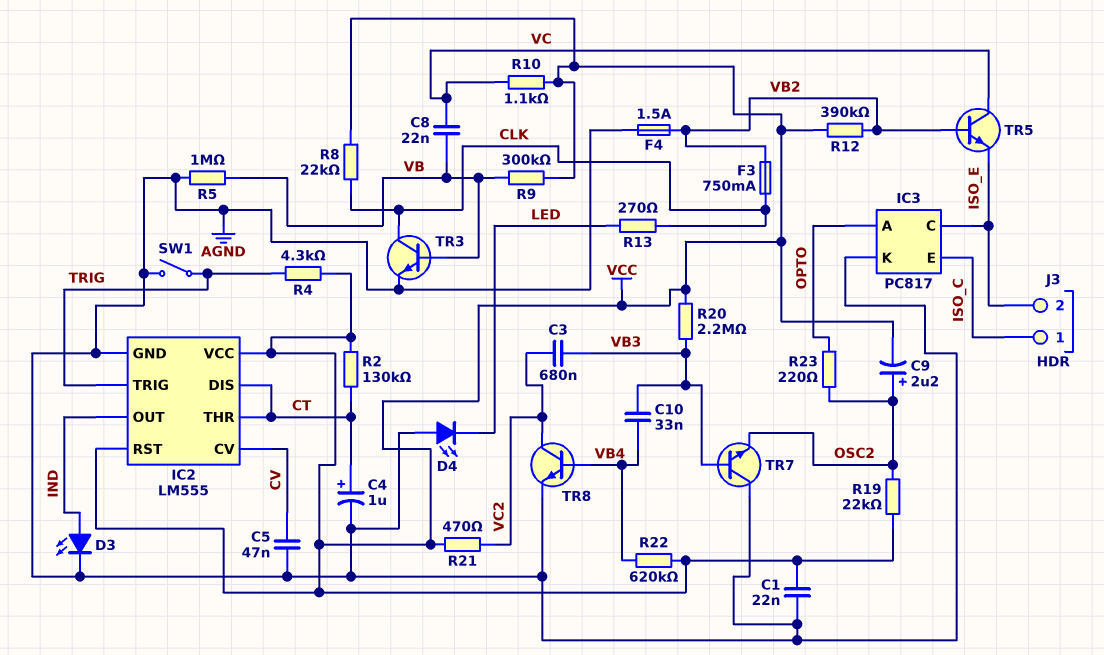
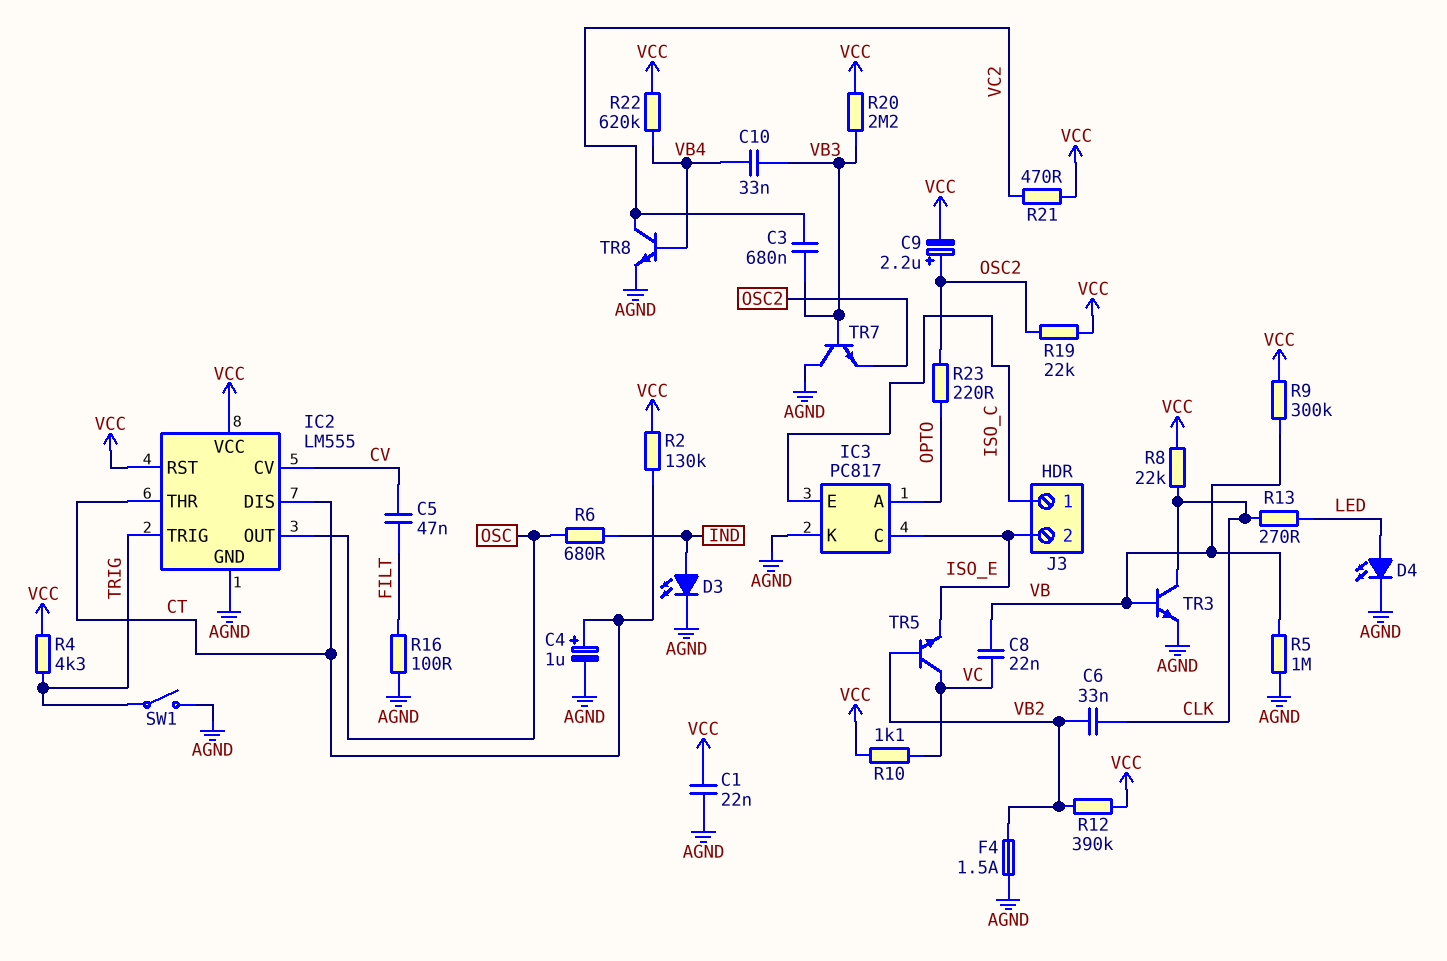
C5: 47nF (AGND, CV) -> 47nF (CV, FILT)
C6: none -> 33nF (CLK, VB2)
D4: LED (A AGND, K LED) -> LED (A LED, K AGND)
F3: 750mA (CLK, VB2) -> none
IC2 pin OUT: IND -> OSC
R6: none -> 680 (IND, OSC)
R16: none -> 100 (AGND, FILT)

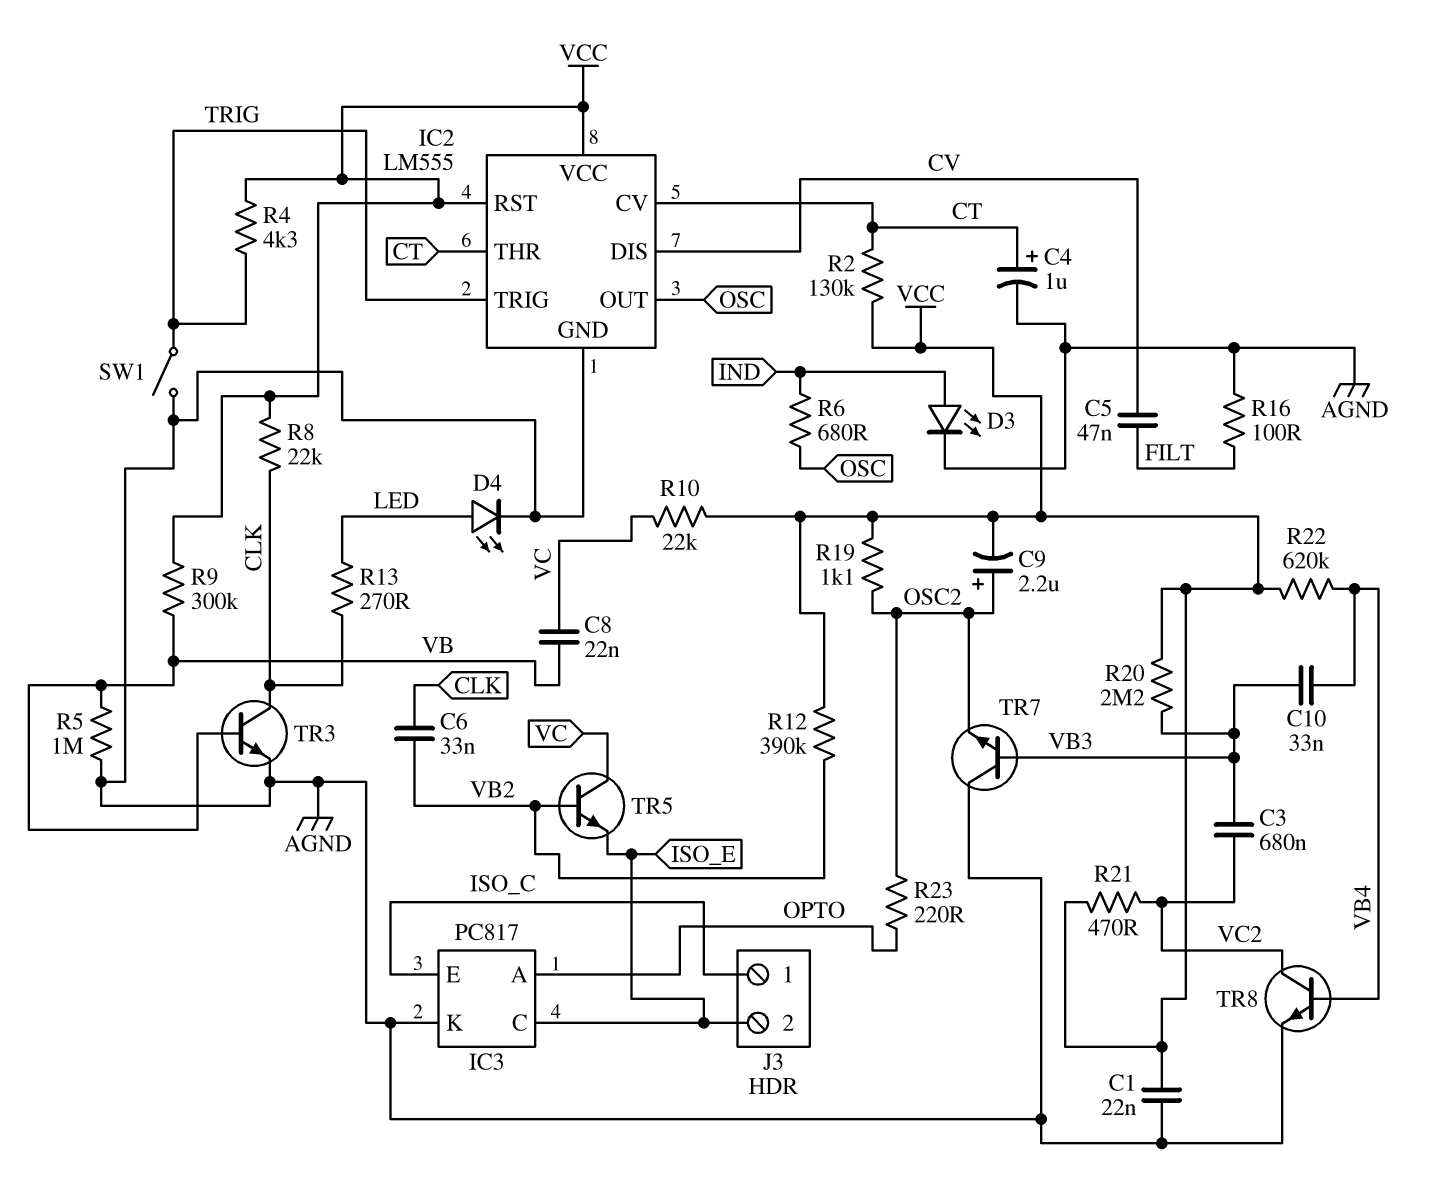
F4: 1.5A (AGND, VB2) -> none
IC2 pin CV: CV -> CT
IC2 pin DIS: CT -> CV
R10: 1.1k (VC, VCC) -> 22k (VC, VCC)
R19: 22k (OSC2, VCC) -> 1.1k (OSC2, VCC)

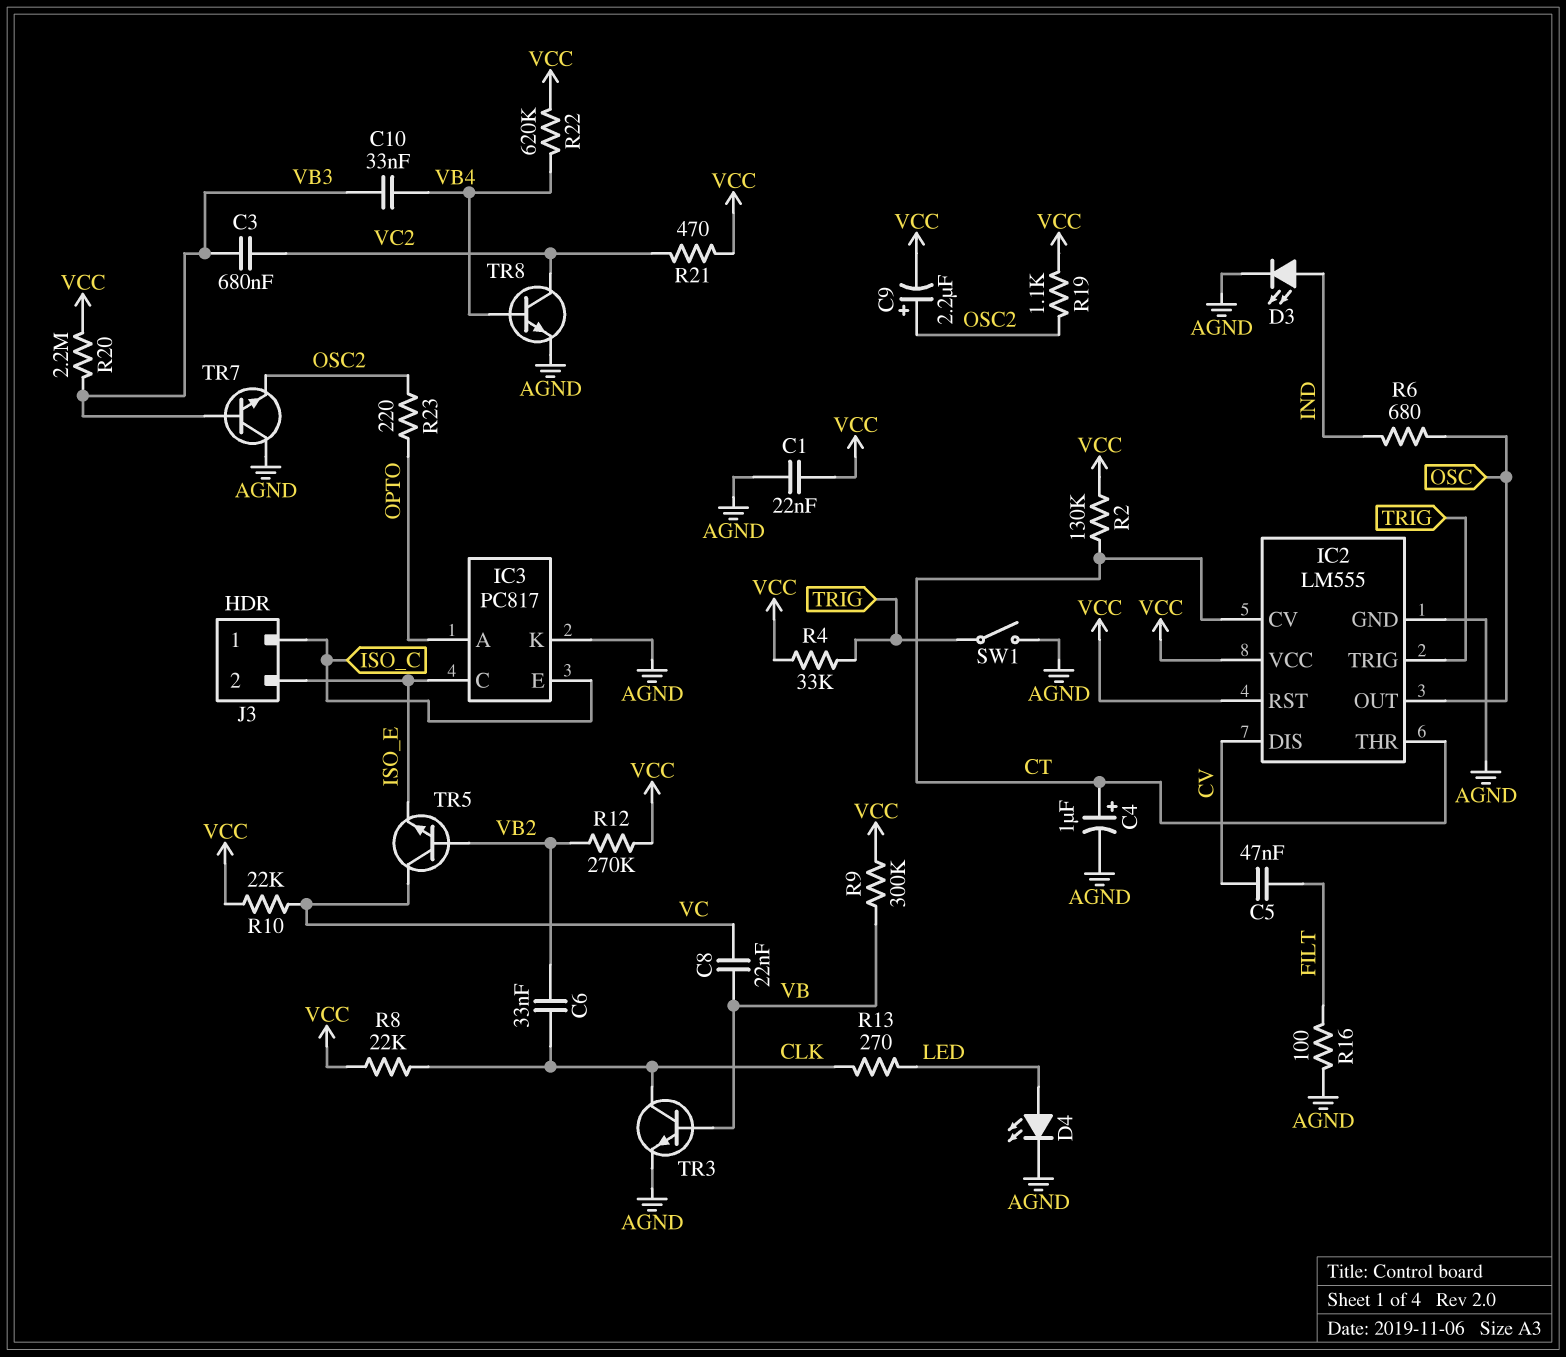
R4: 4.3k (TRIG, VCC) -> 33k (TRIG, VCC)
R5: 1M (AGND, VB) -> none
R12: 390k (VB2, VCC) -> 270k (VB2, VCC)

